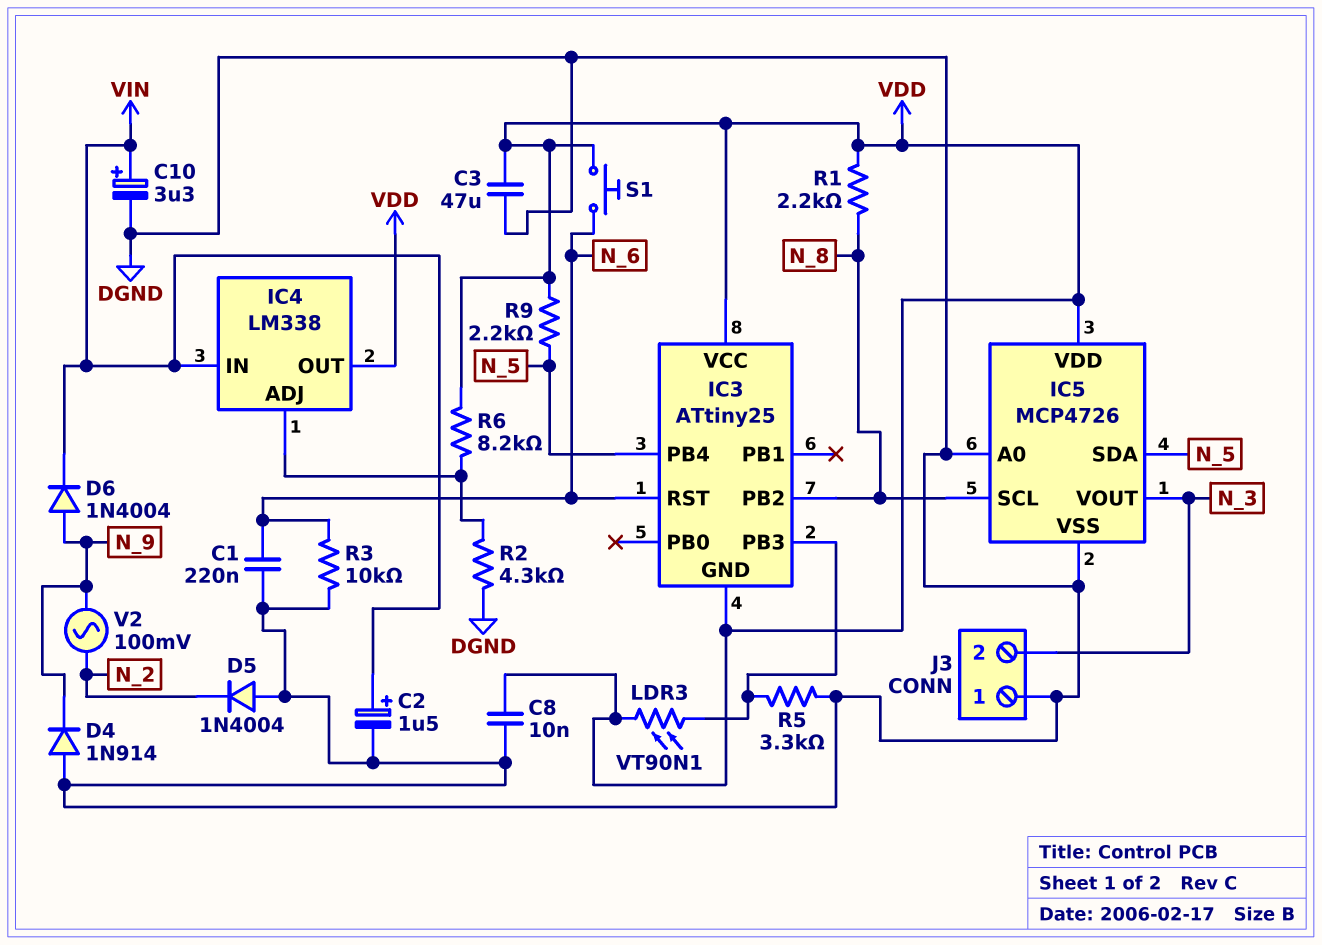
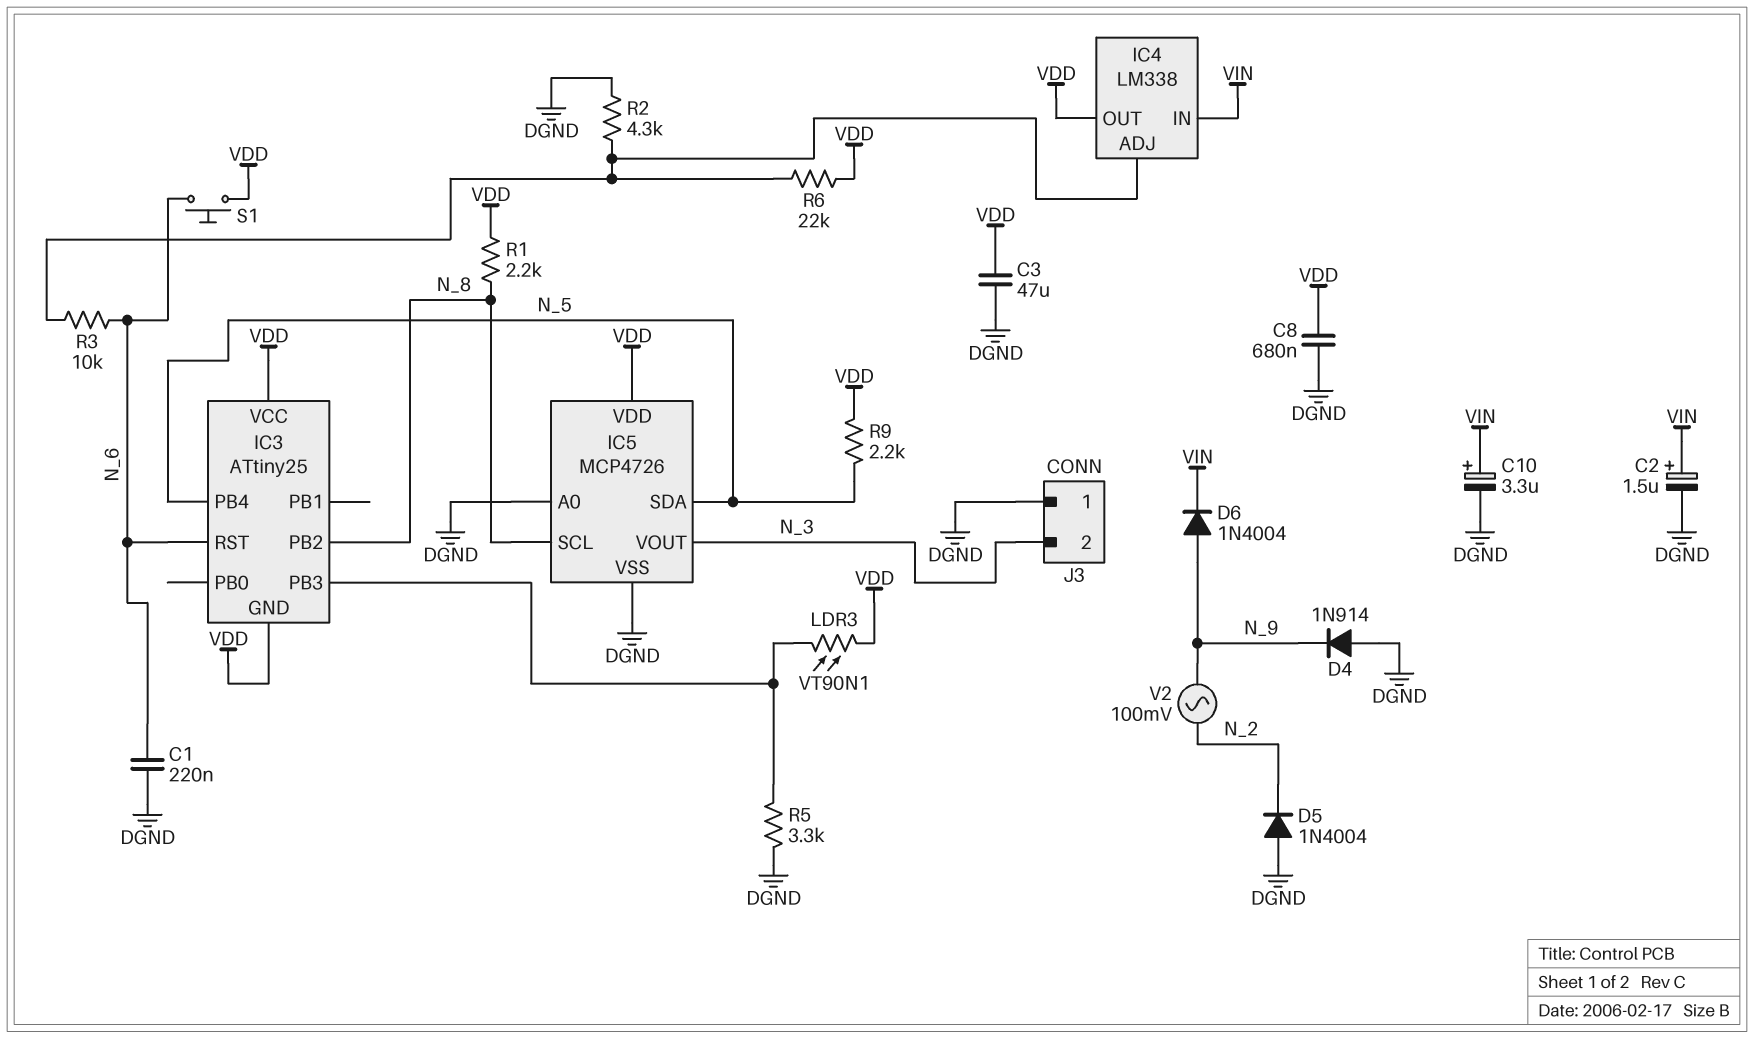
C8: 10nF (DGND, VDD) -> 680nF (DGND, VDD)
R3: 10k (DGND, N_6) -> 10k (IC4/ADJ, N_6)
R6: 8.2k (IC4/ADJ, VDD) -> 22k (IC4/ADJ, VDD)

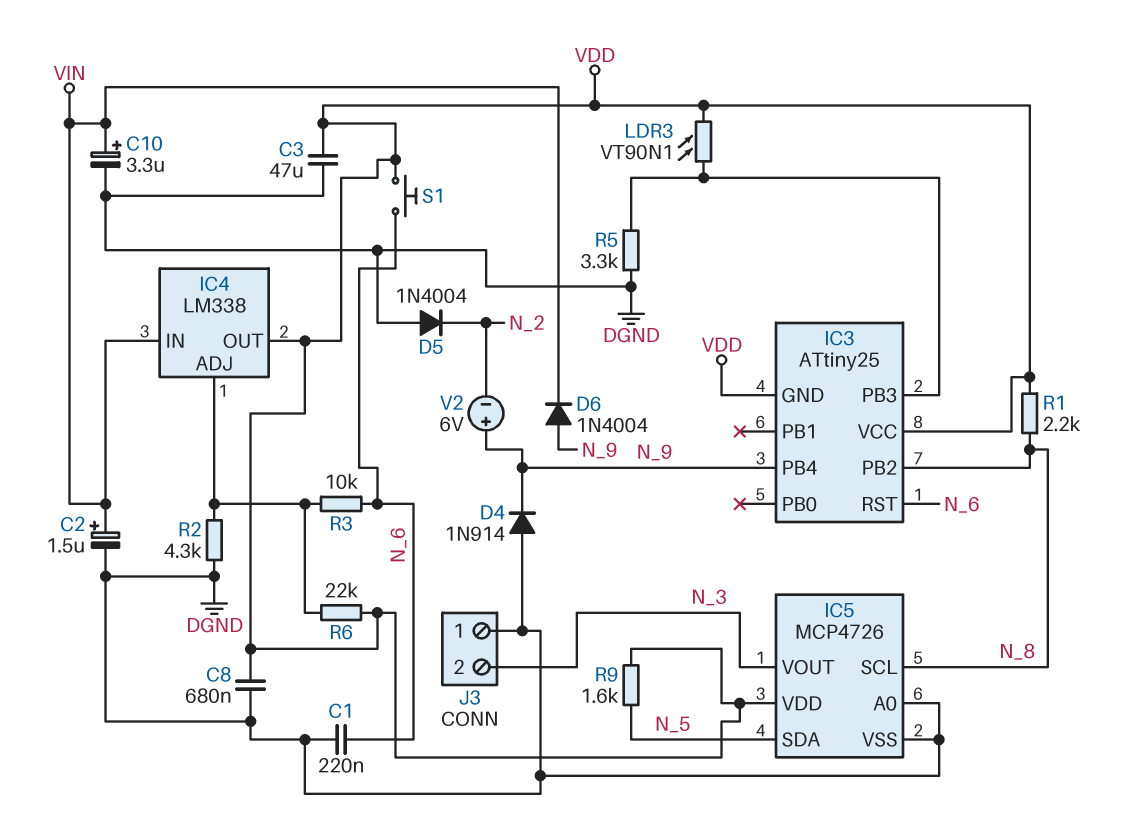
IC3 pin PB4: N_5 -> N_9
R9: 2.2k (N_5, VDD) -> 1.6k (N_5, VDD)
V2: AC 100mV (N_2, N_9) -> 6V (plus N_9, minus N_2)

